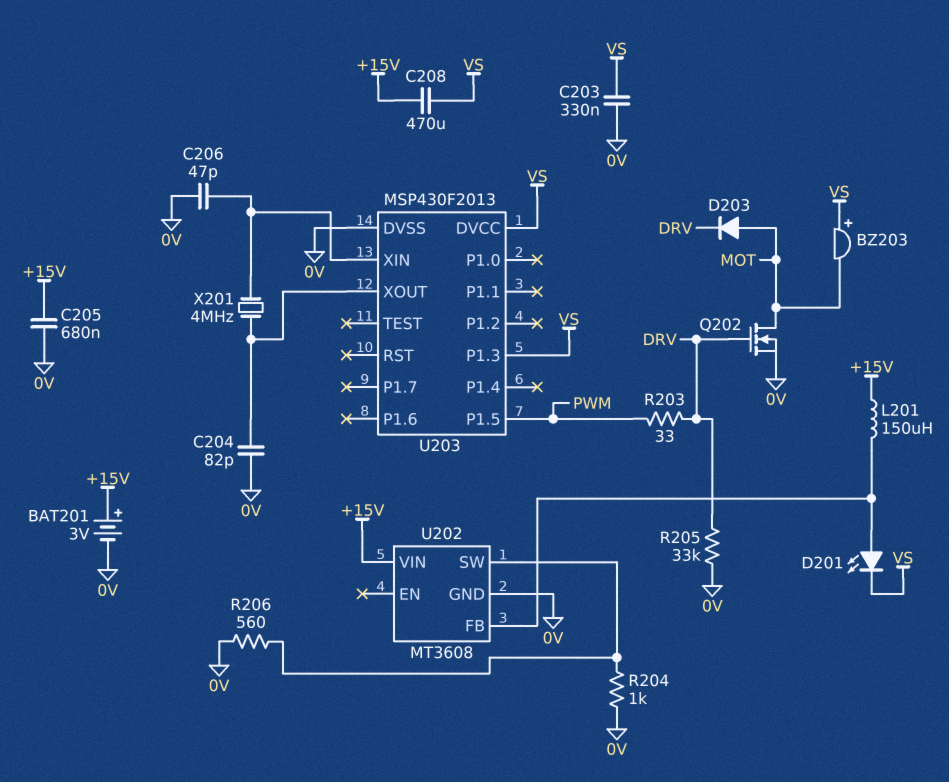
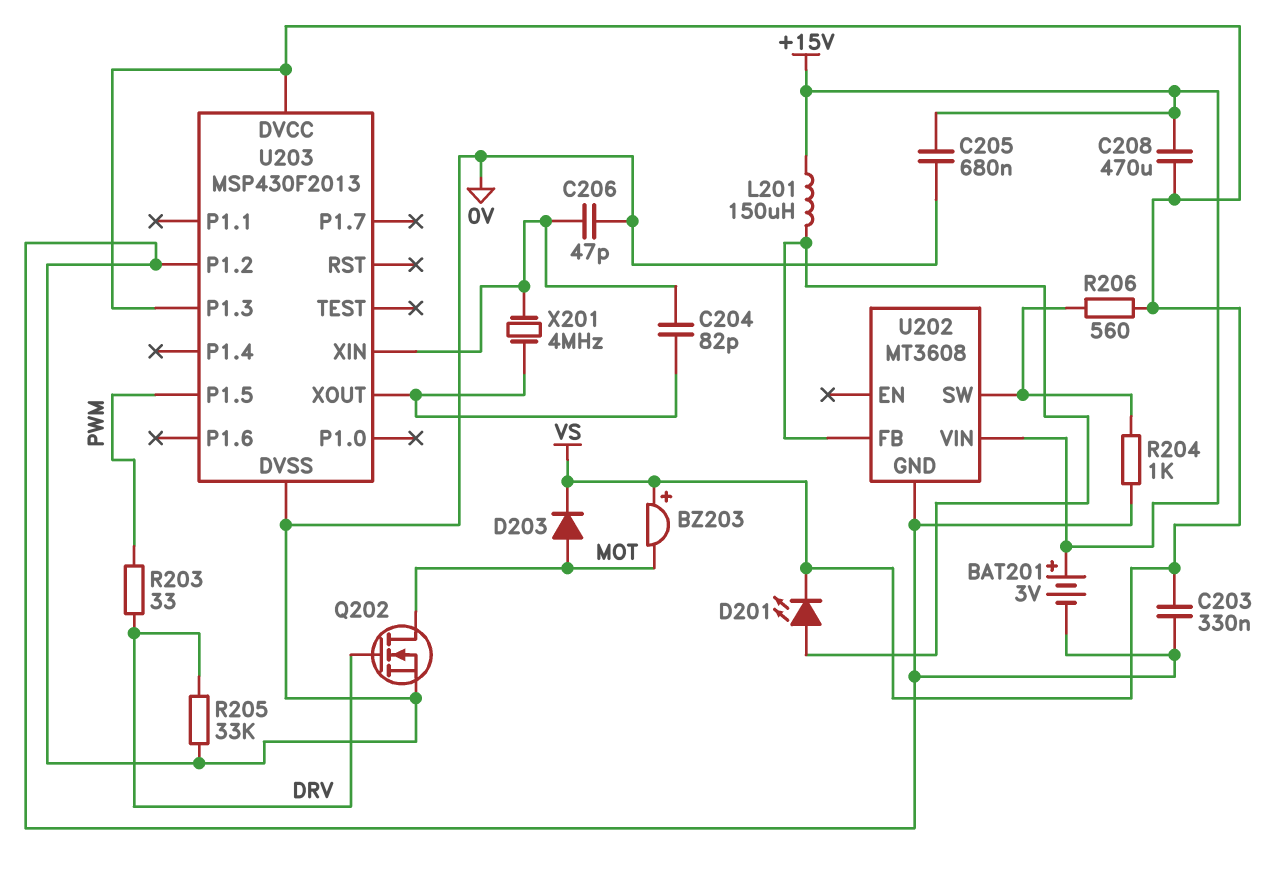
C204: 82pF (0V, U203/XOUT) -> 82pF (U203/XIN, U203/XOUT)
D203: diode (A MOT, K DRV) -> diode (A MOT, K VS)
R206: 560 (0V, U202/SW) -> 560 (U202/SW, VS)
U203 pin P1.2: none -> 0V

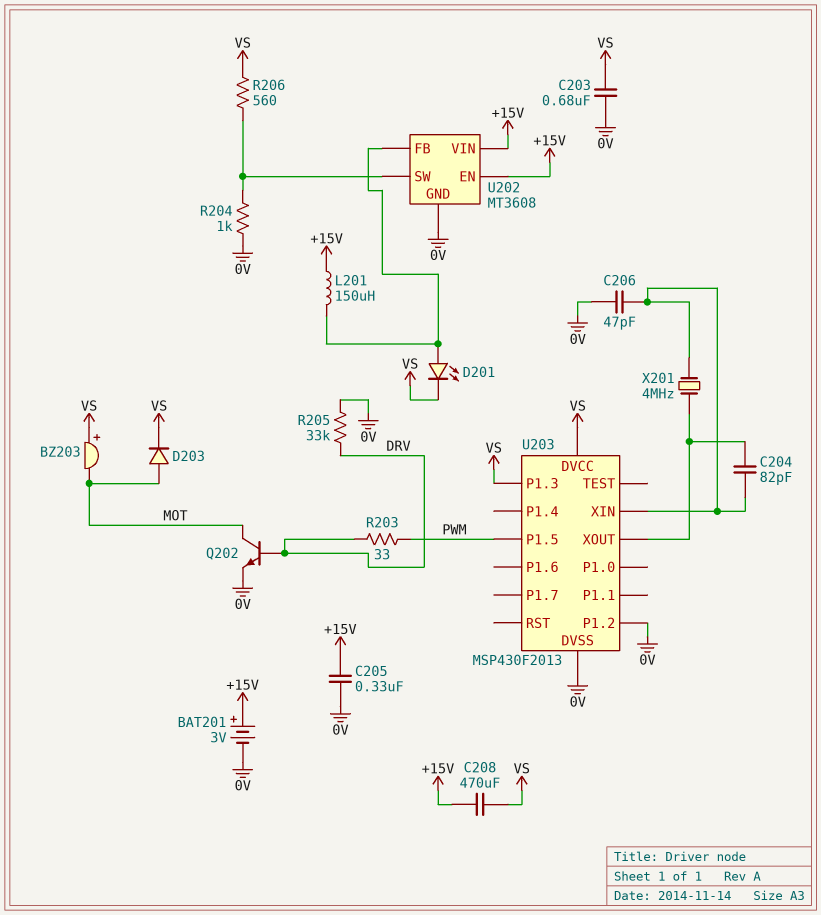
C203: 330nF (0V, VS) -> 680nF (0V, VS)
C205: 680nF (+15V, 0V) -> 330nF (+15V, 0V)
Q202: NMOS (G DRV, D MOT, S 0V) -> NPN (B DRV, C MOT, E 0V)
U202 pin EN: none -> +15V

